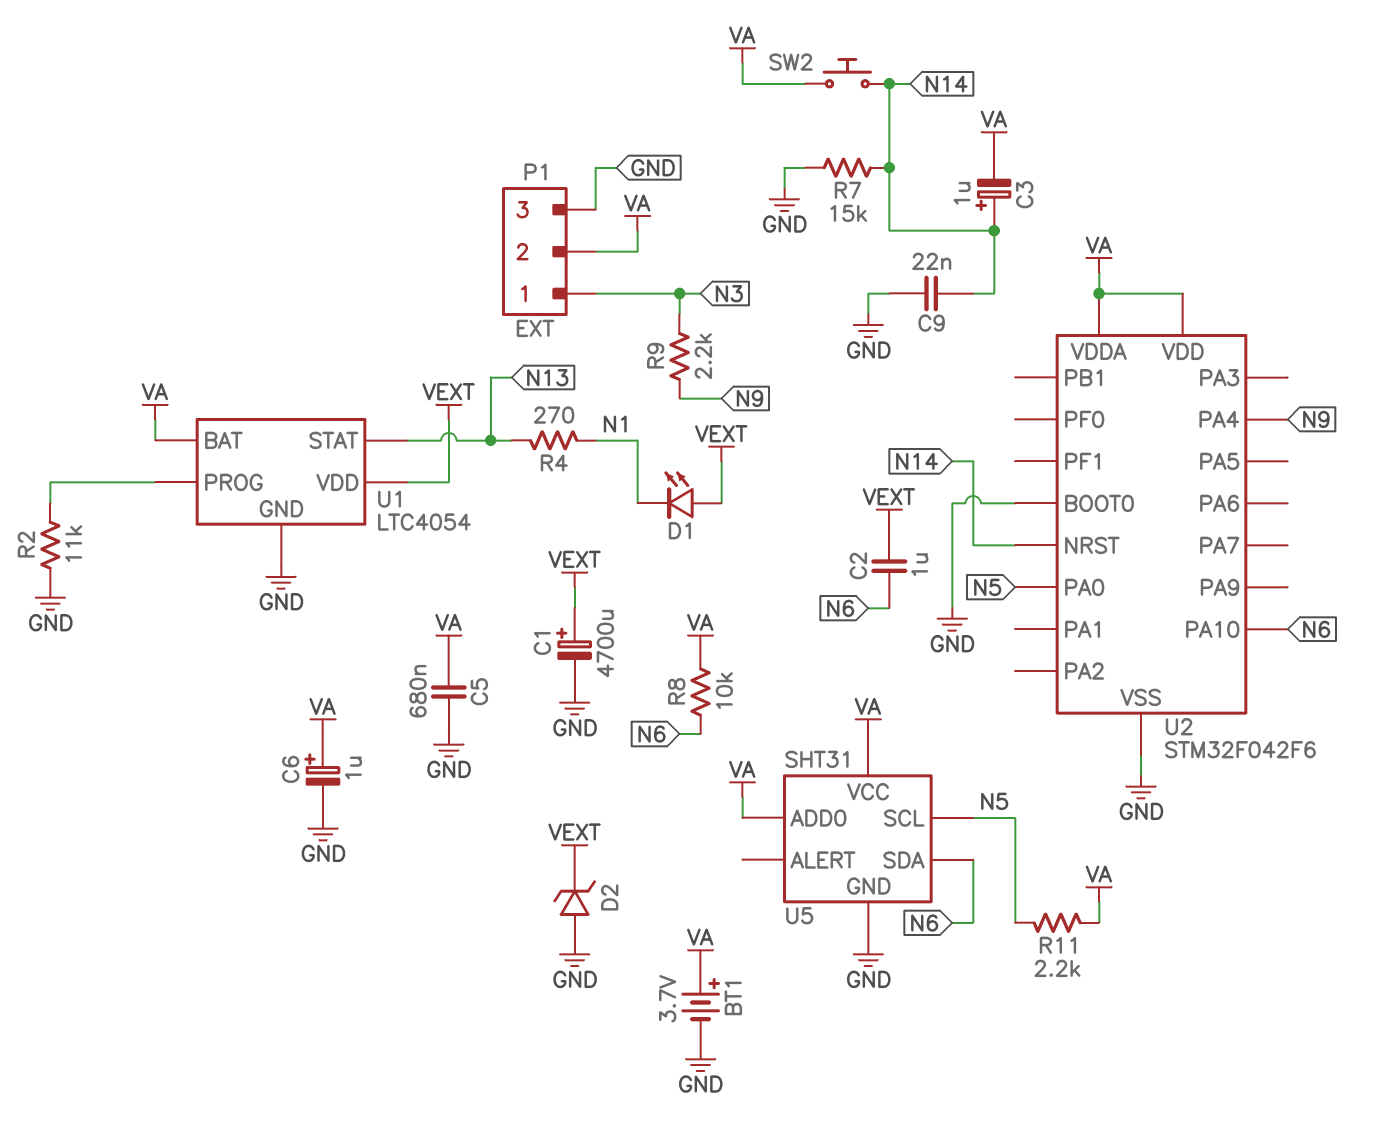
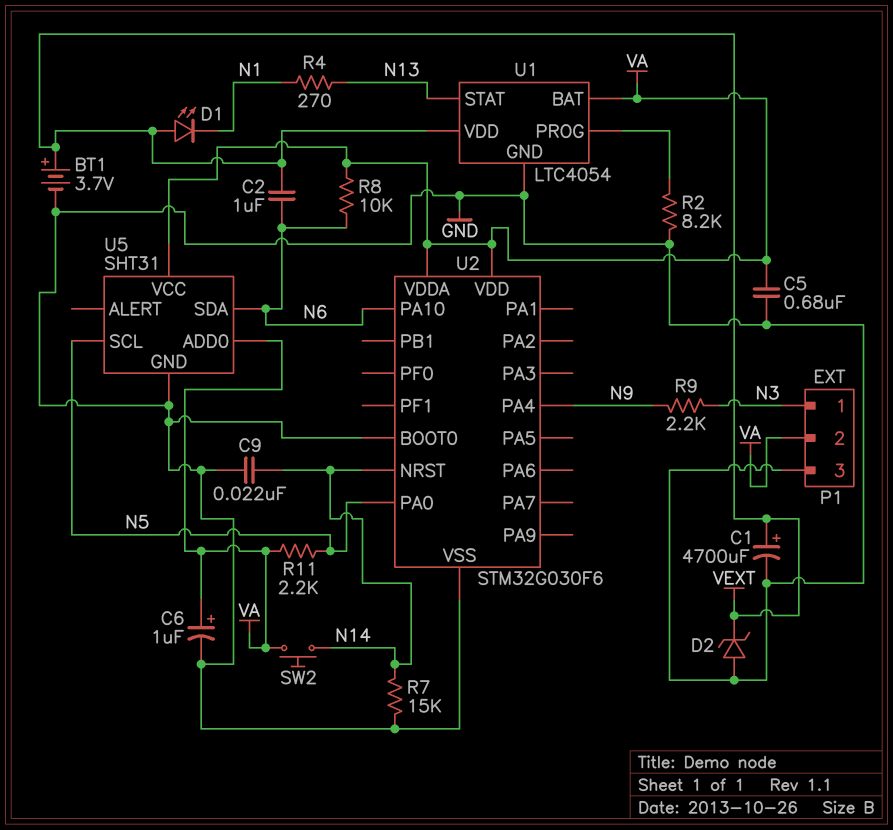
BT1: 3.7V (plus VA, minus GND) -> 3.7V (plus VEXT, minus GND)
C3: 1uF (plus N14, minus VA) -> none
R2: 11k (GND, U1/PROG) -> 8.2k (GND, U1/PROG)
U2: STM32F042F6 -> STM32G030F6

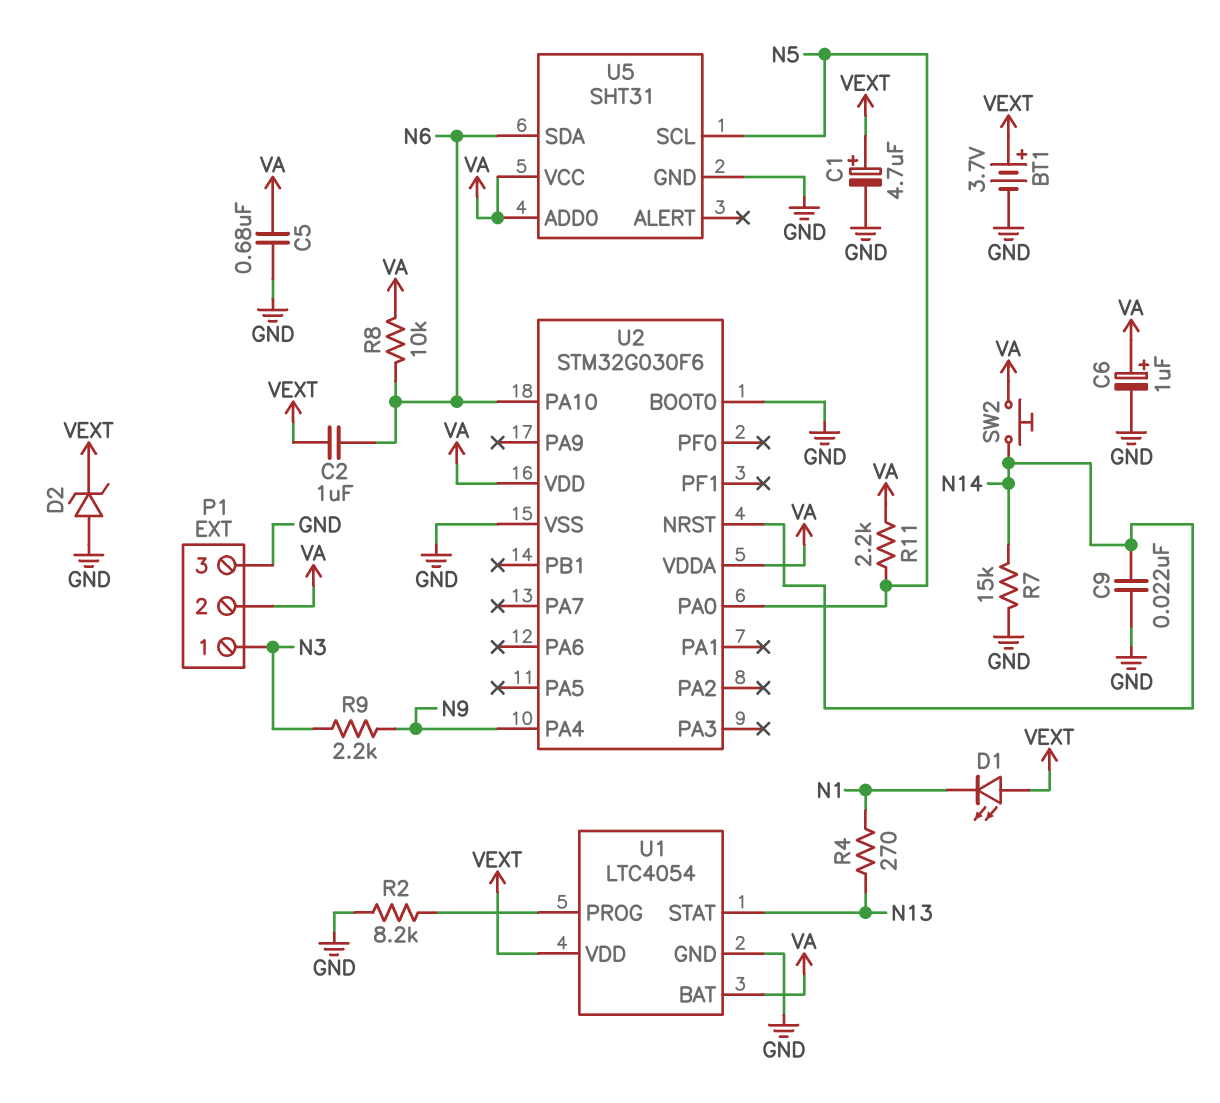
C1: 4700uF (plus VEXT, minus GND) -> 4.7uF (plus VEXT, minus GND)

